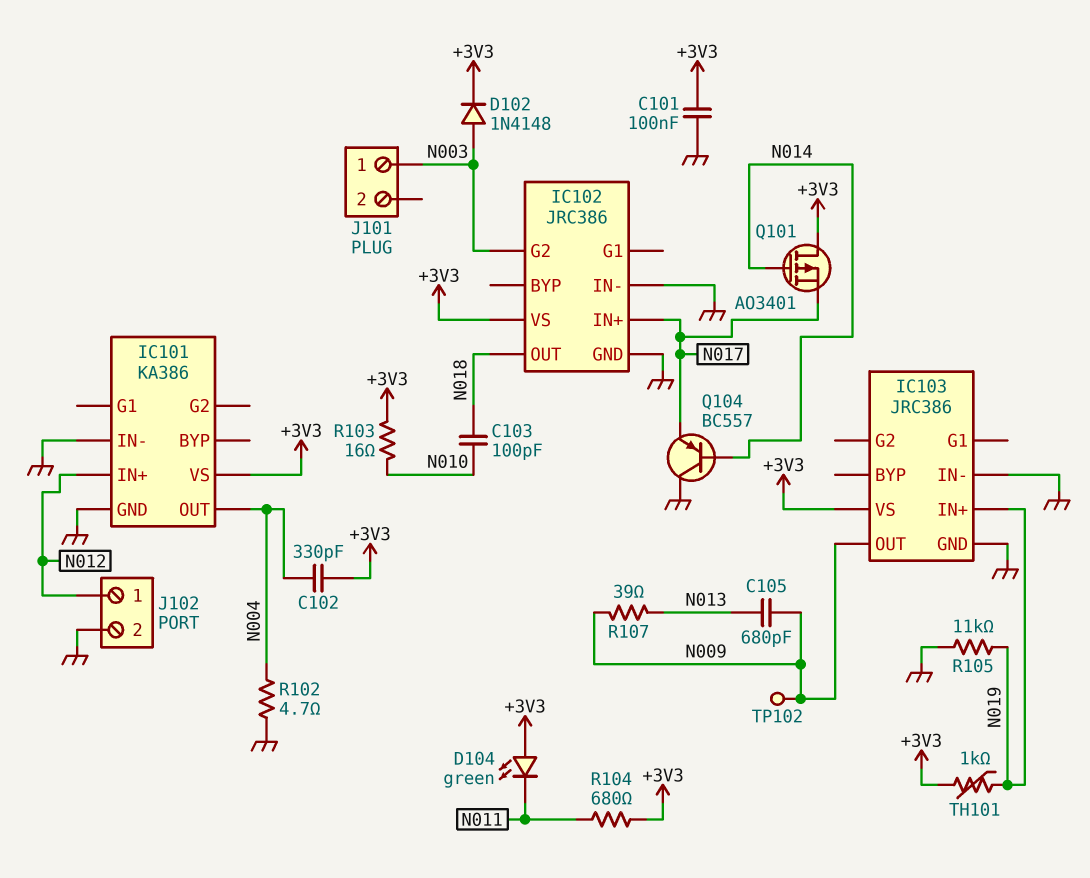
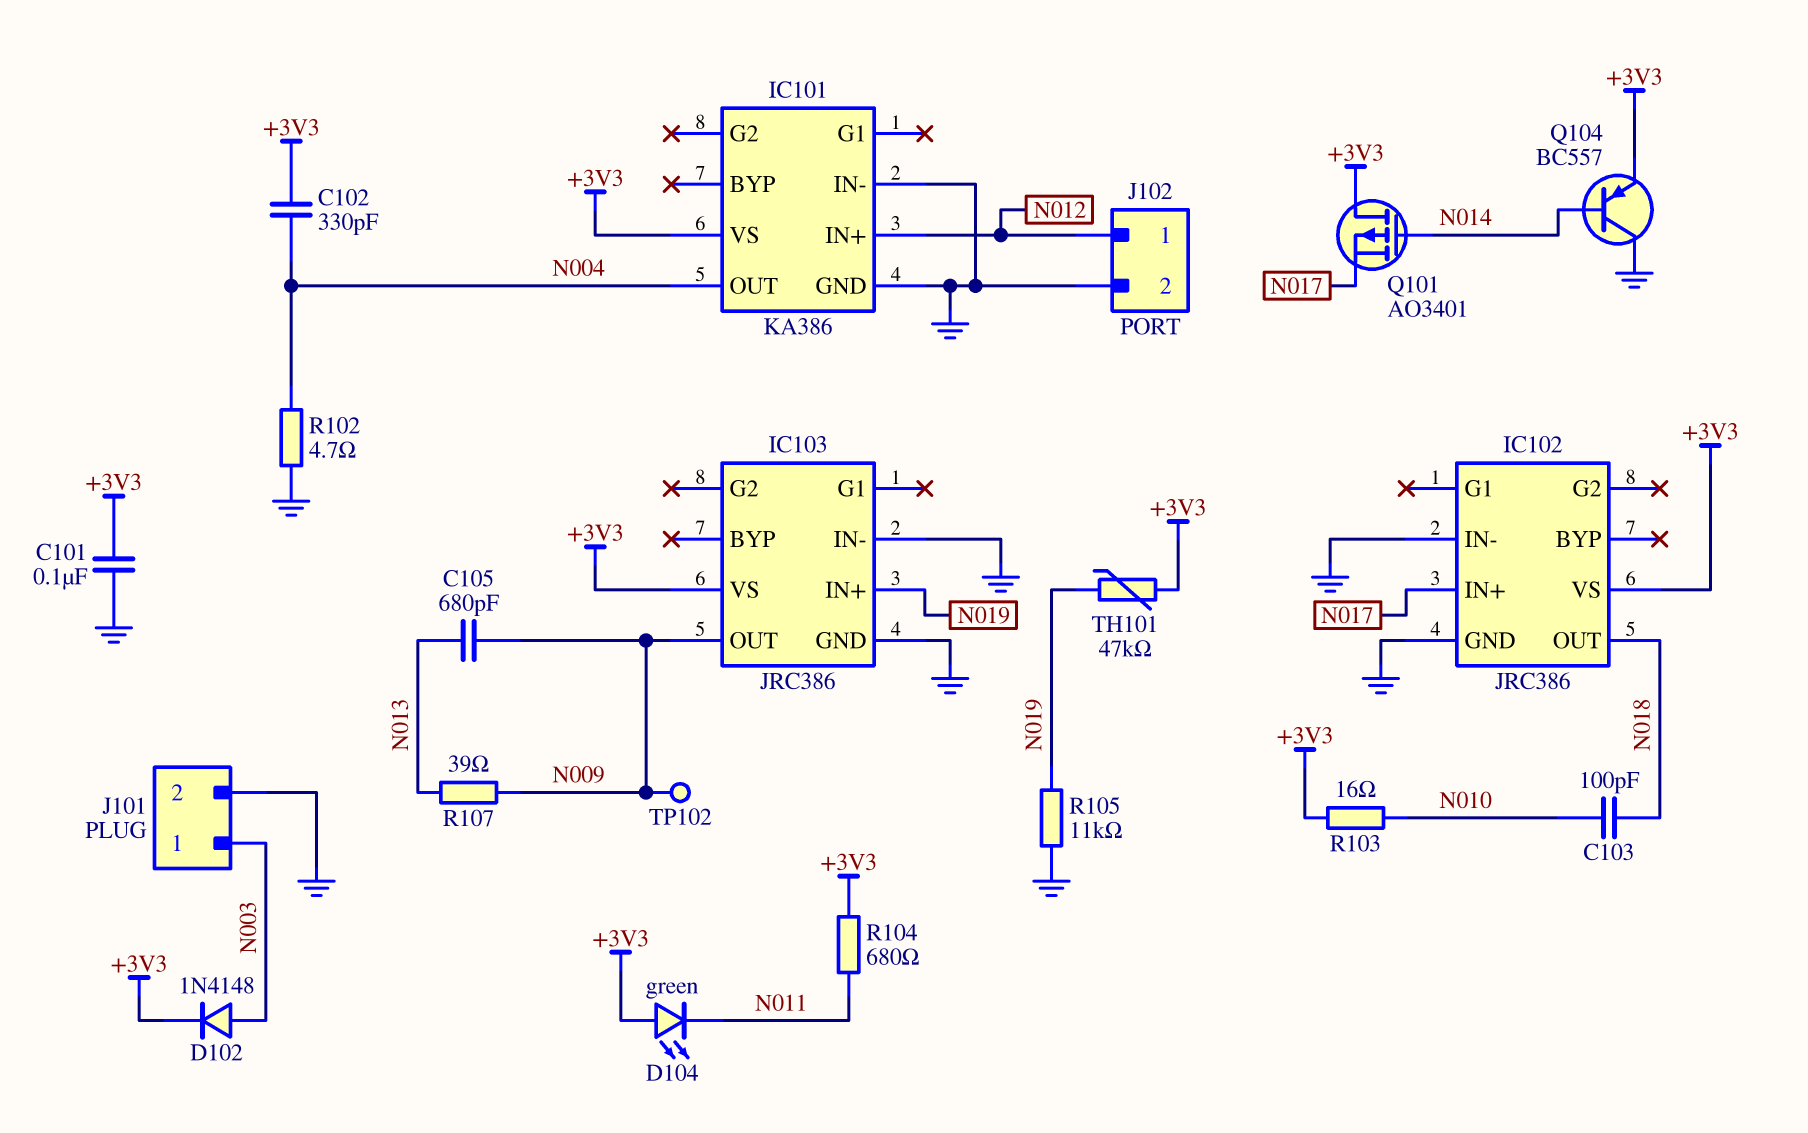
IC102 pin G2: N003 -> none
J101 pin 2: none -> GND
Q104: PNP BC557 (B N014, C GND, E N017) -> PNP BC557 (B N014, C GND, E +3V3)
TH101: 1k (+3V3, N019) -> 47k (+3V3, N019)

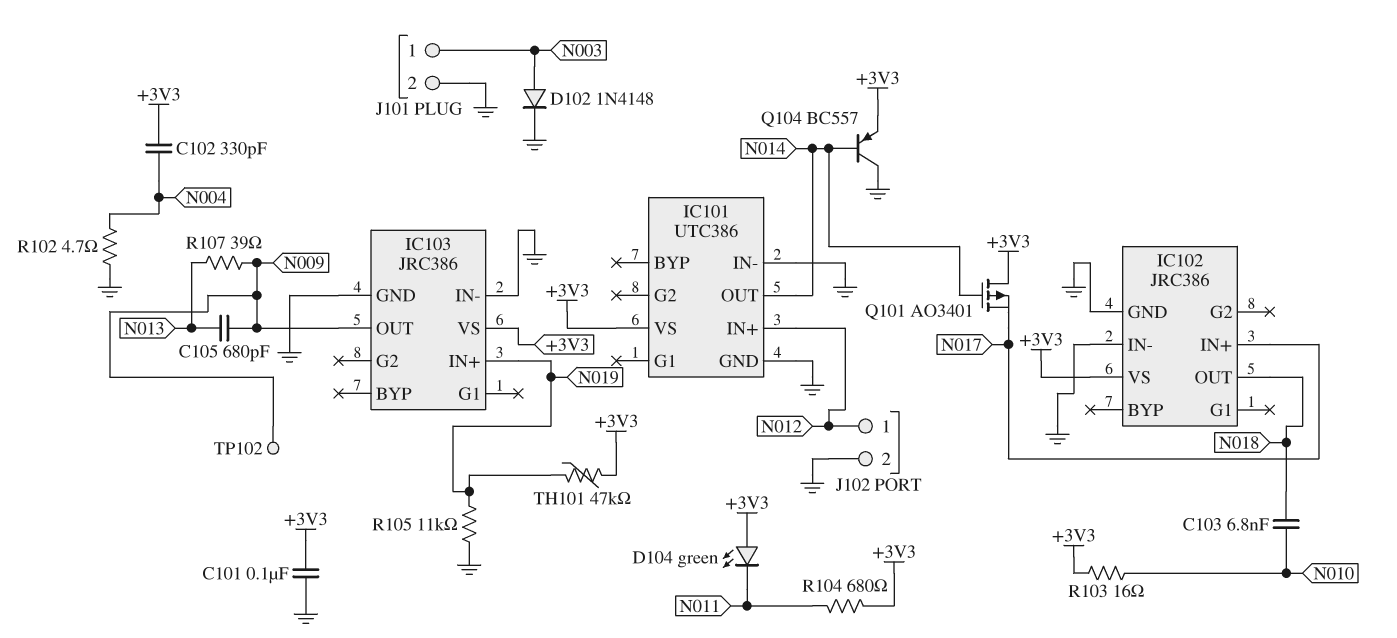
C103: 100pF (N010, N018) -> 6.8nF (N010, N018)
D102: diode 1N4148 (A N003, K +3V3) -> diode 1N4148 (A N003, K GND)
IC101: KA386 -> UTC386
IC101 pin OUT: N004 -> N014

